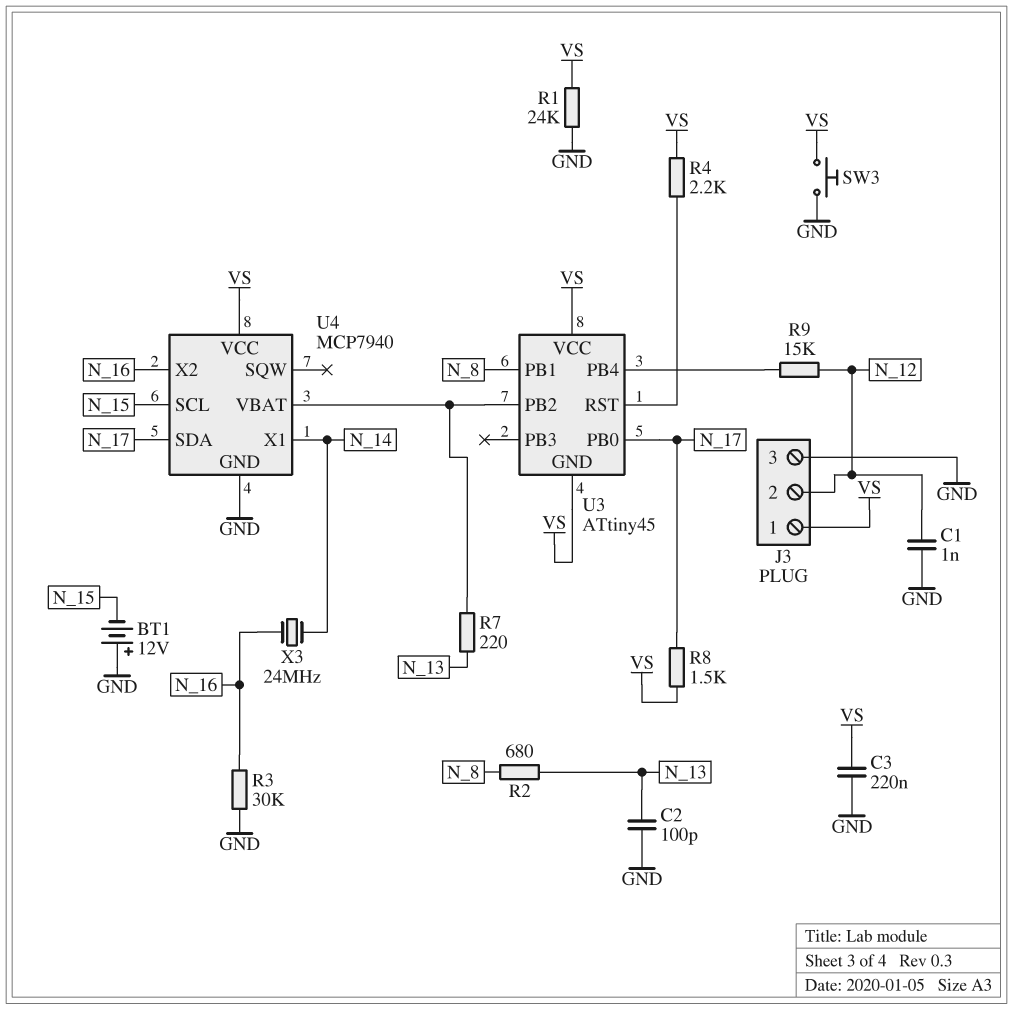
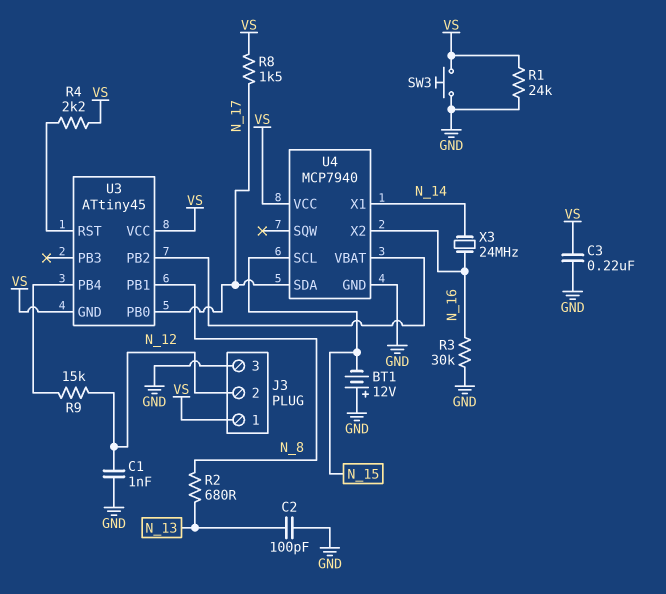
R7: 220 (N_13, U3/PB2) -> none

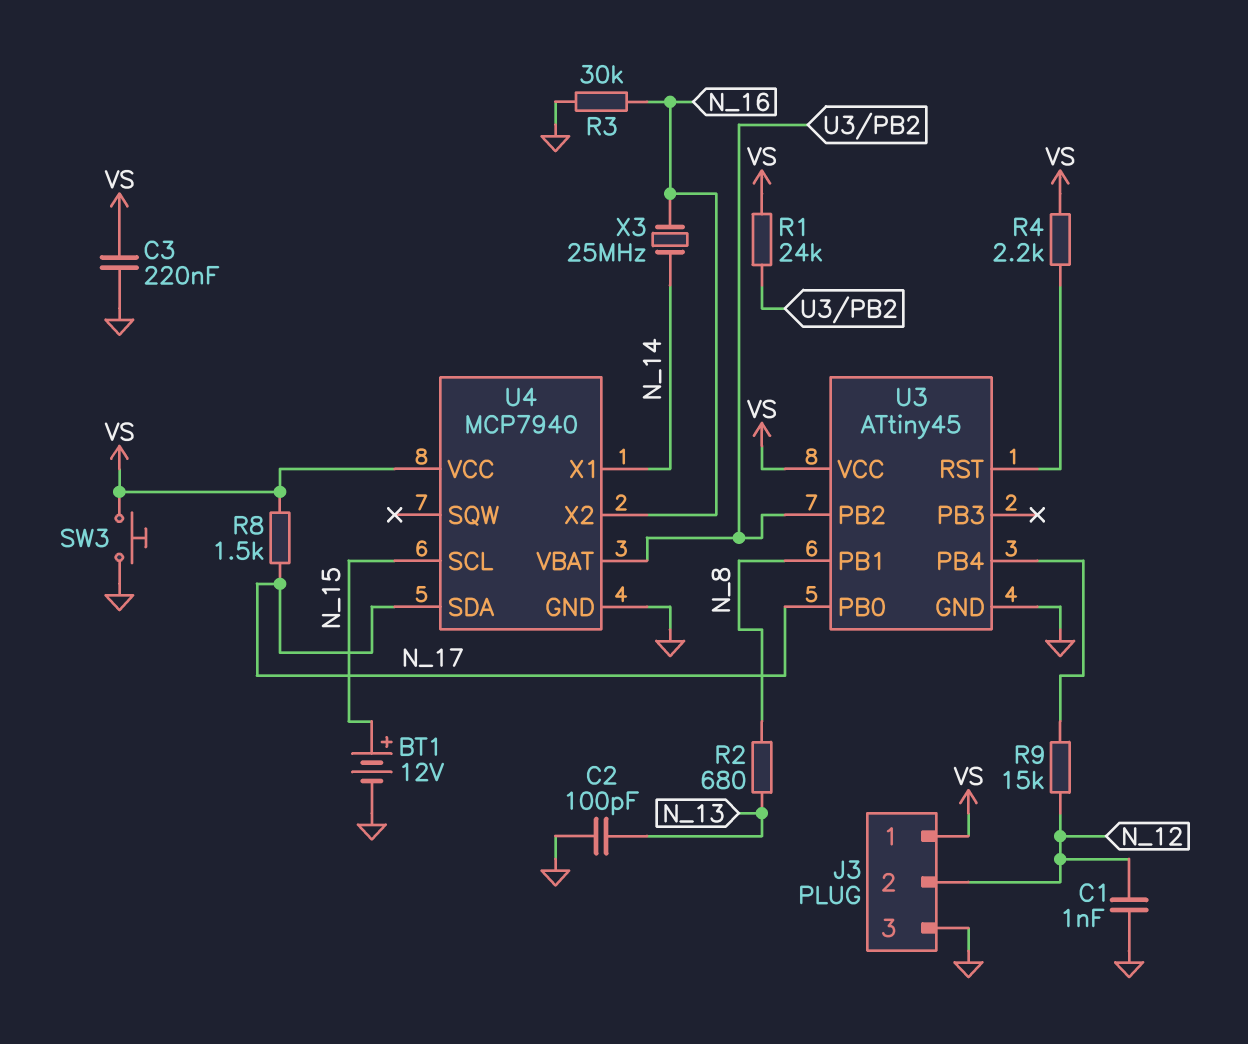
BT1: 12V (plus GND, minus N_15) -> 12V (plus N_15, minus GND)
R1: 24k (GND, VS) -> 24k (U3/PB2, VS)
U3 pin GND: VS -> GND
X3: 24MHz (N_14, N_16) -> 25MHz (N_14, N_16)

